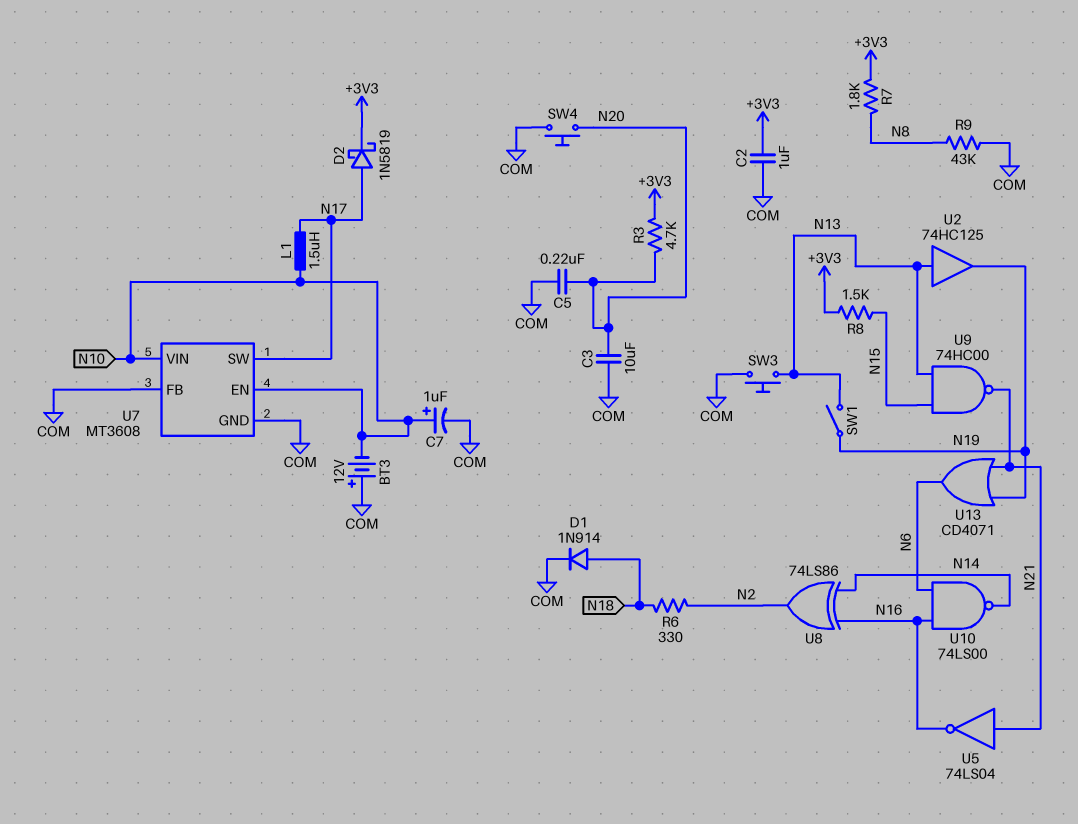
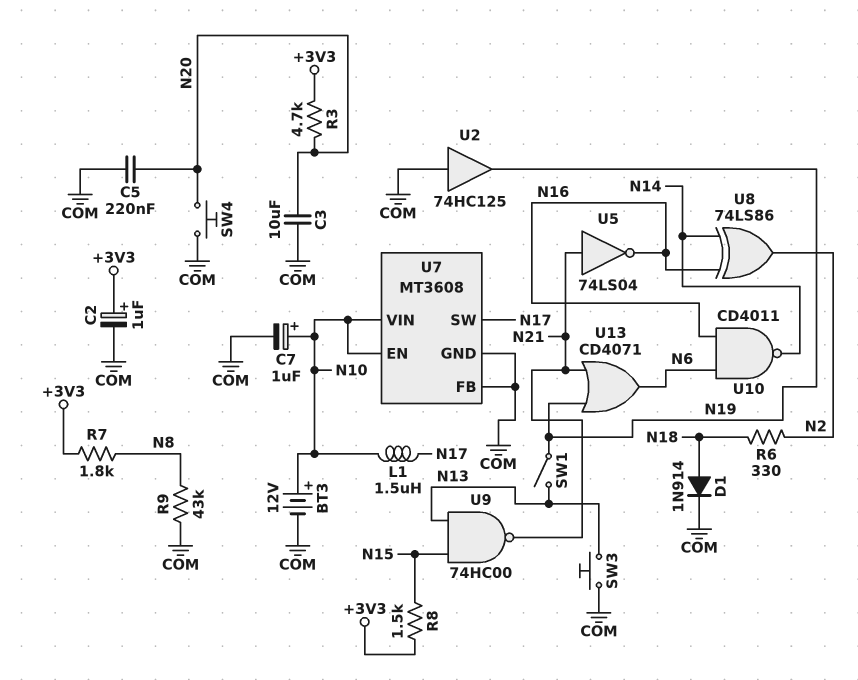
BT3: 12V (plus COM, minus N10) -> 12V (plus N10, minus COM)
C2: 1uF (+3V3, COM) -> 1uF (plus +3V3, minus COM)
D2: schottky 1N5819 (A N17, K +3V3) -> none
U2: buffer 74HC125 (in N13, out N19) -> buffer 74HC125 (in COM, out N19)
U10: NAND 74LS00 (in N6, in N16, out N14) -> NAND CD4011 (in N6, in N16, out N14)

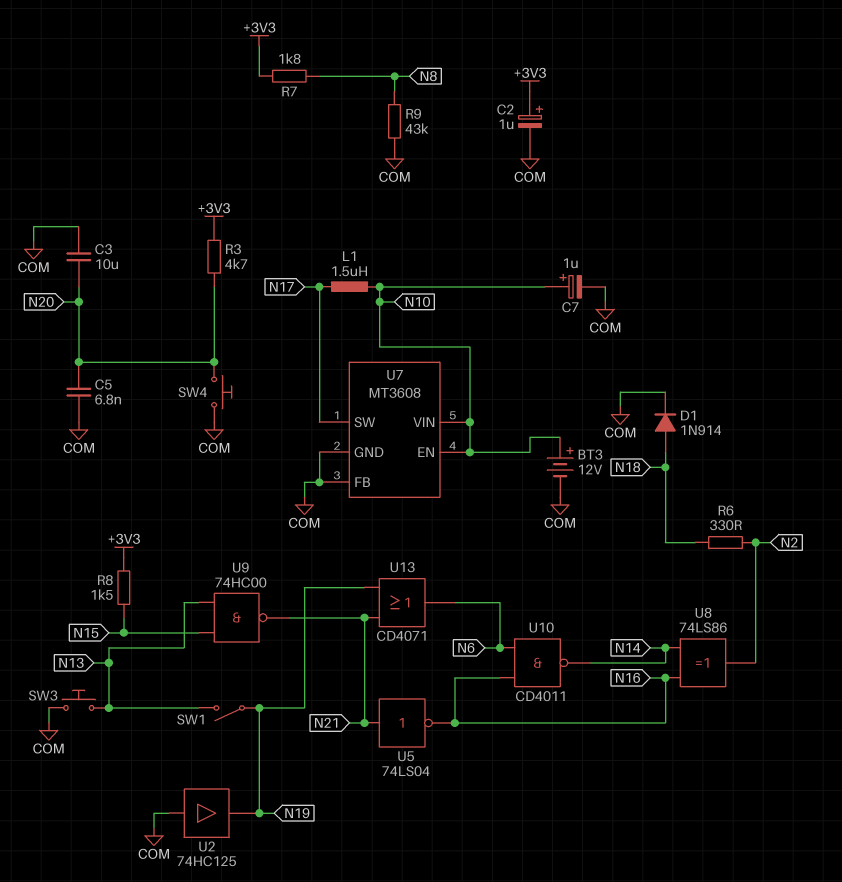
C5: 220nF (COM, N20) -> 6.8nF (COM, N20)

